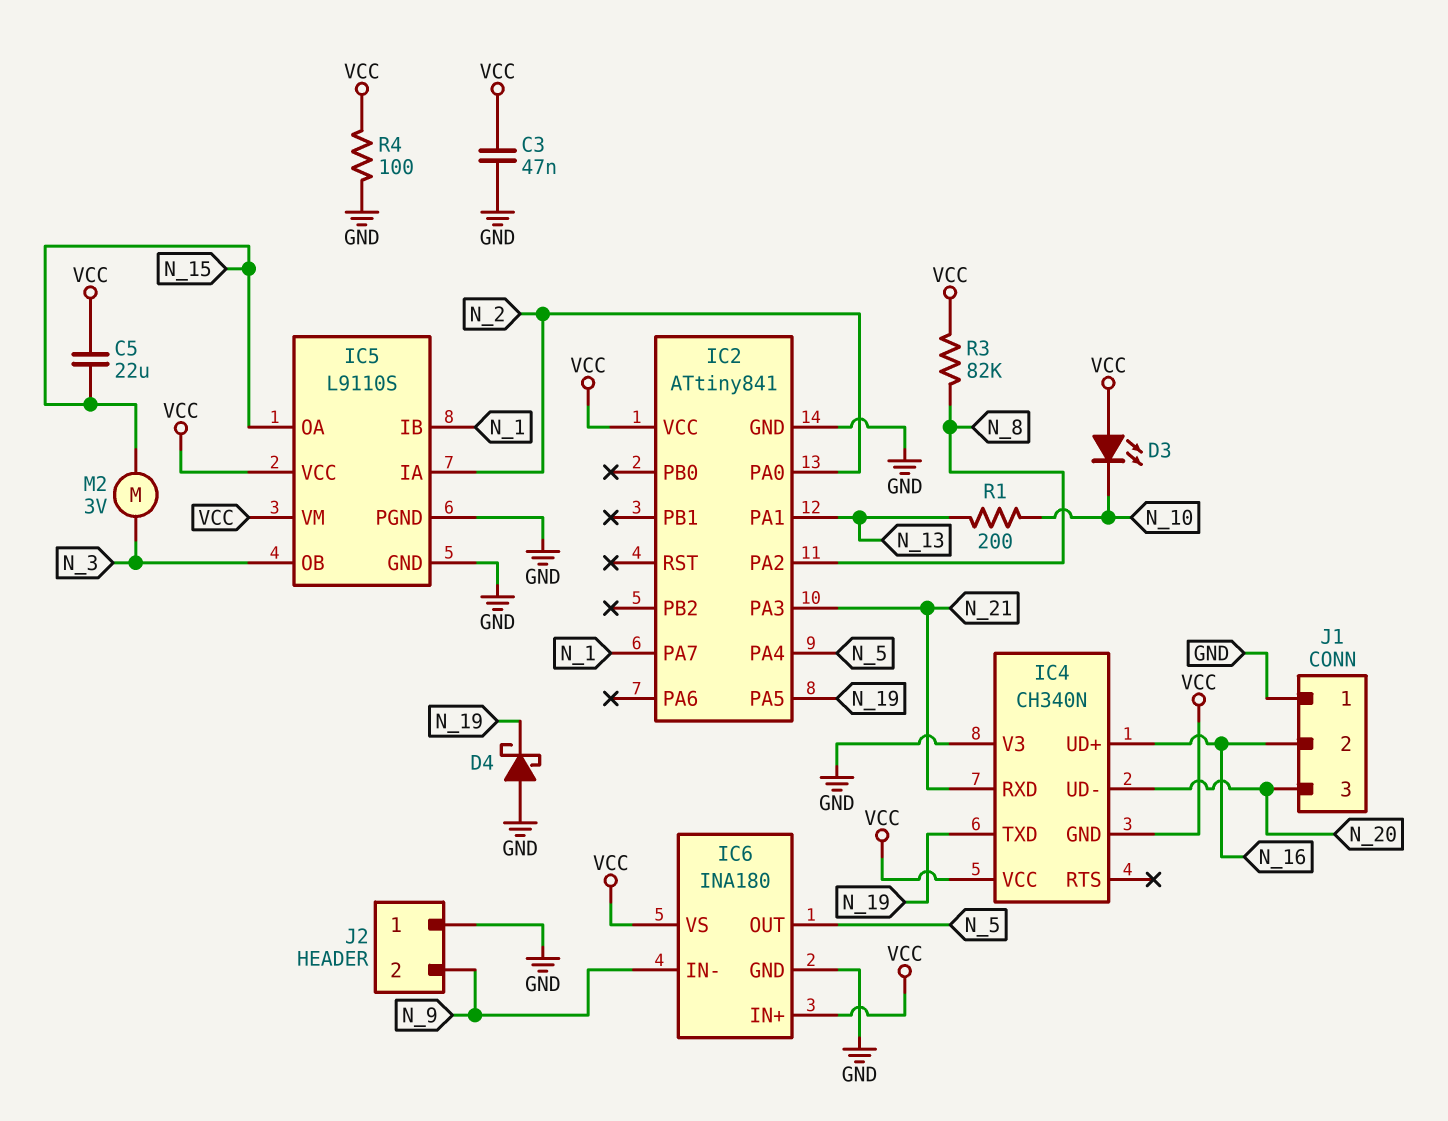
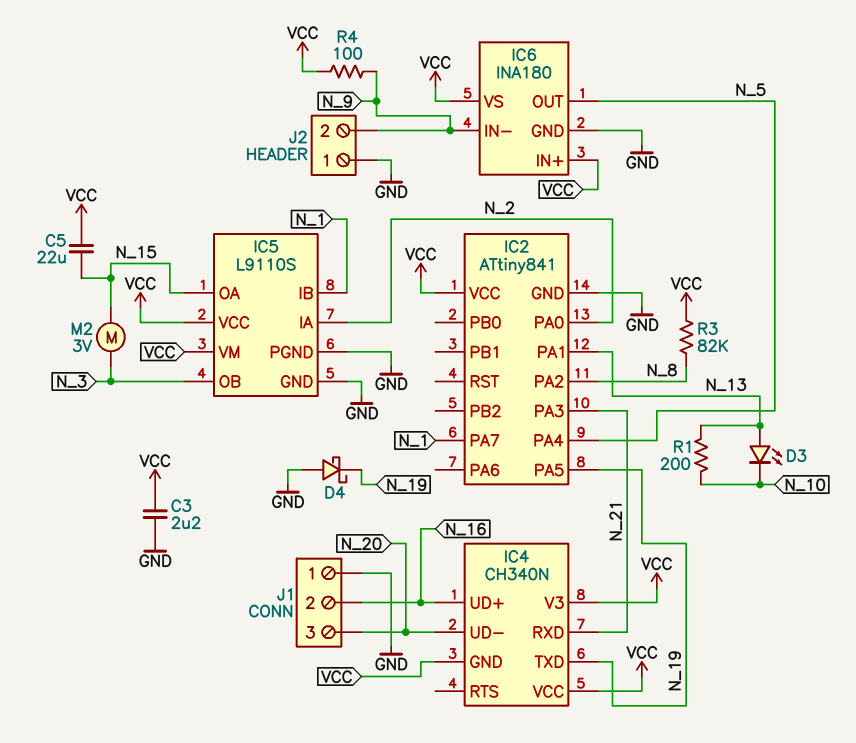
C3: 47nF (GND, VCC) -> 2.2uF (GND, VCC)
D3: LED (A VCC, K N_10) -> LED (A N_13, K N_10)
IC4 pin V3: GND -> VCC
R4: 100 (GND, VCC) -> 100 (N_9, VCC)

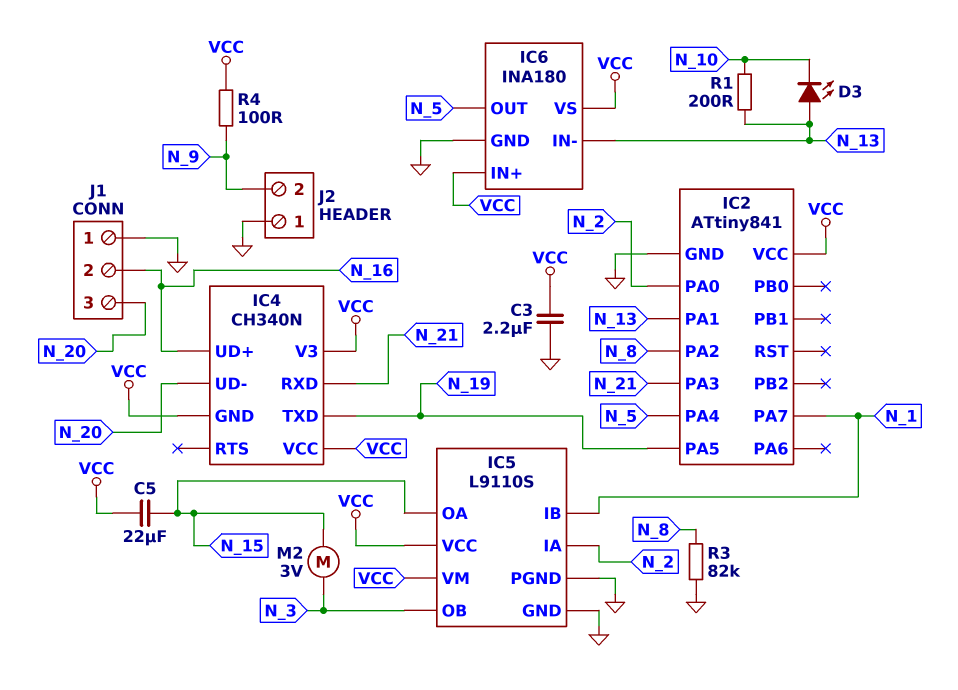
D4: schottky (A GND, K N_19) -> none
IC6 pin IN-: N_9 -> N_13
R3: 82k (N_8, VCC) -> 82k (GND, N_8)

